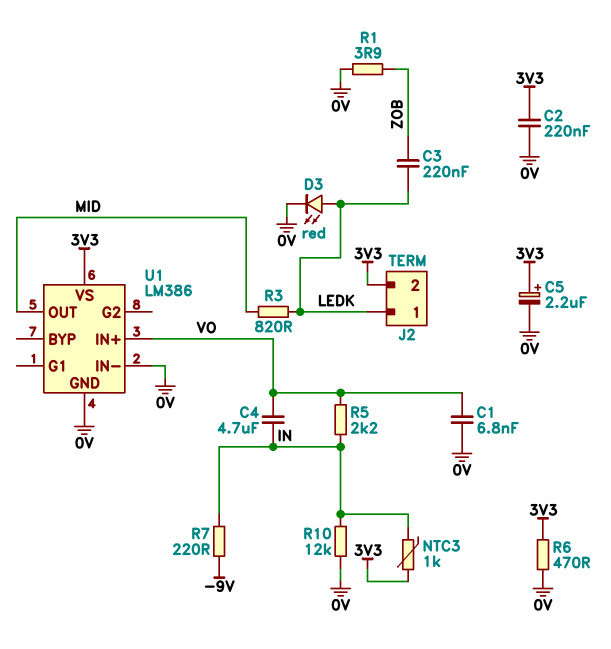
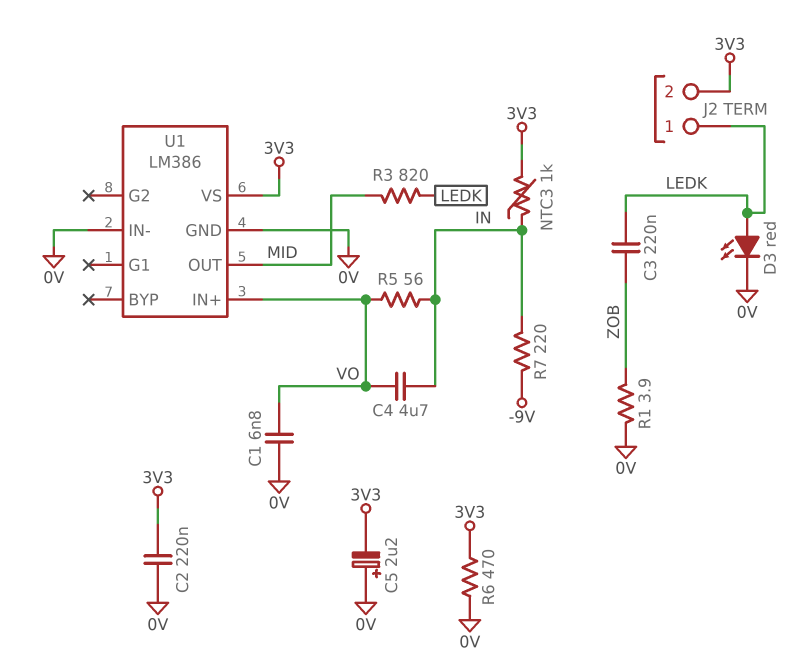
C5: 2.2uF (plus 3V3, minus 0V) -> 2.2uF (plus 0V, minus 3V3)
R5: 2.2k (IN, VO) -> 56 (IN, VO)
R10: 12k (0V, IN) -> none

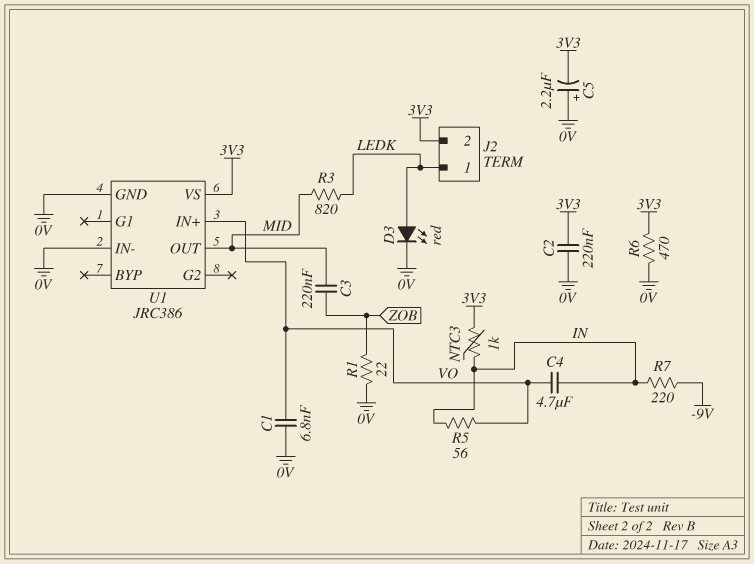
C3: 220nF (LEDK, ZOB) -> 220nF (MID, ZOB)
R1: 3.9 (0V, ZOB) -> 22 (0V, ZOB)
U1: LM386 -> JRC386

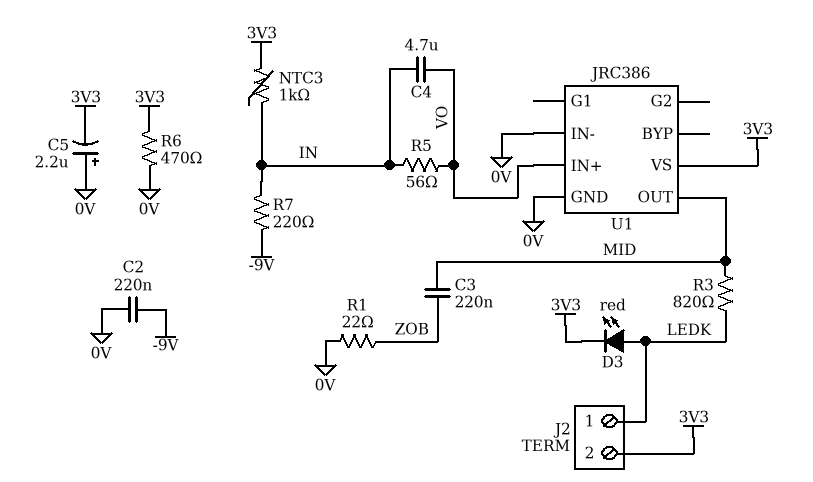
C1: 6.8nF (0V, VO) -> none
C2: 220nF (0V, 3V3) -> 220nF (-9V, 0V)
D3: LED red (A LEDK, K 0V) -> LED red (A LEDK, K 3V3)

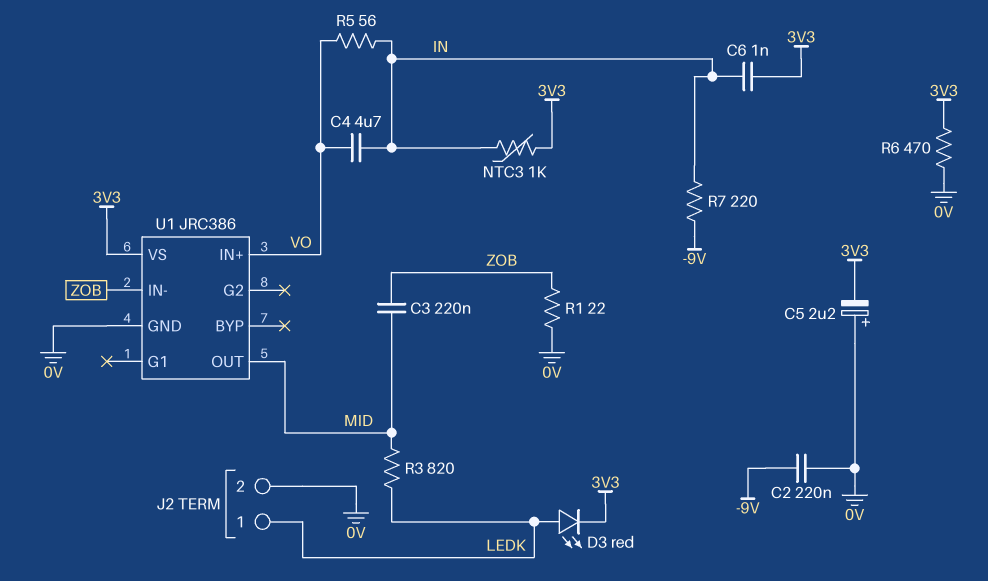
C6: none -> 1nF (3V3, IN)
J2 pin 2: 3V3 -> 0V
U1 pin IN-: 0V -> ZOB

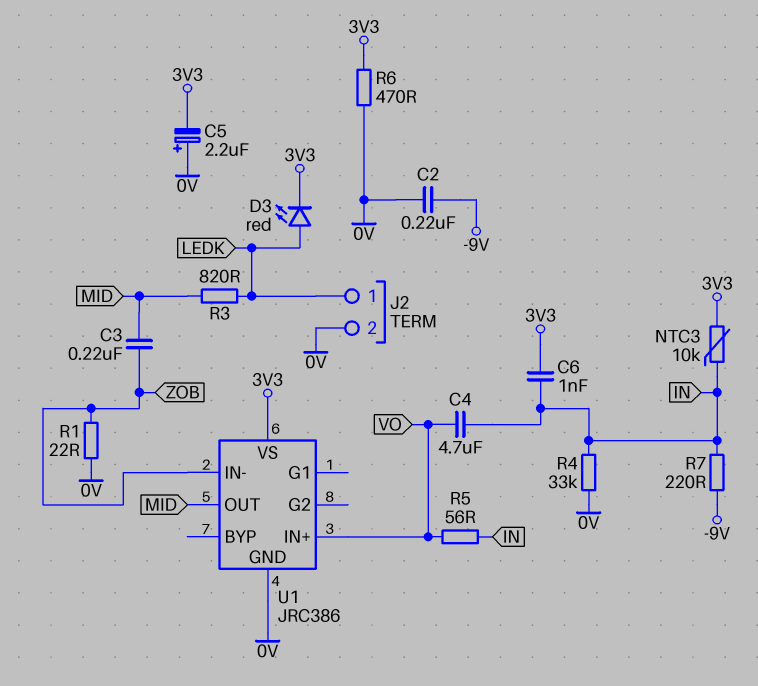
NTC3: 1k (3V3, IN) -> 10k (3V3, IN)
R4: none -> 33k (0V, IN)

